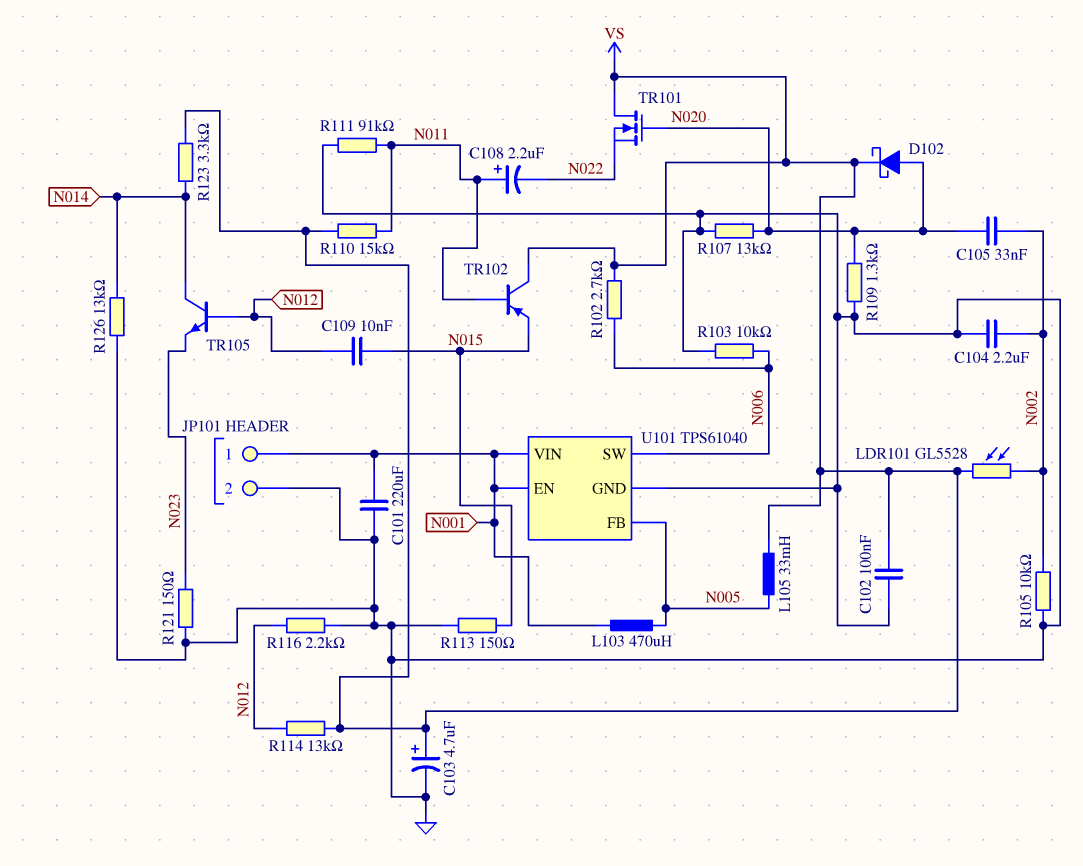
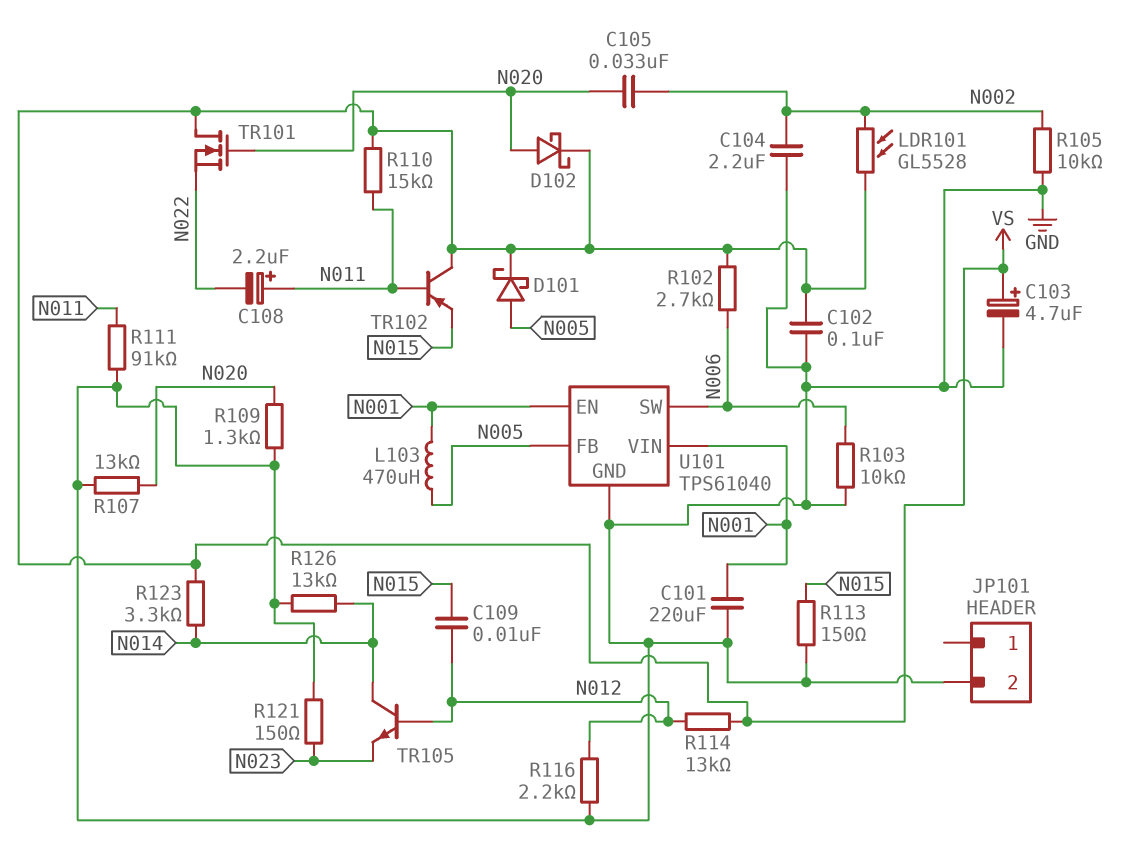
D101: none -> schottky (A N005, K VS)
JP101 pin 1: N001 -> none
L105: 33mH (N005, VS) -> none

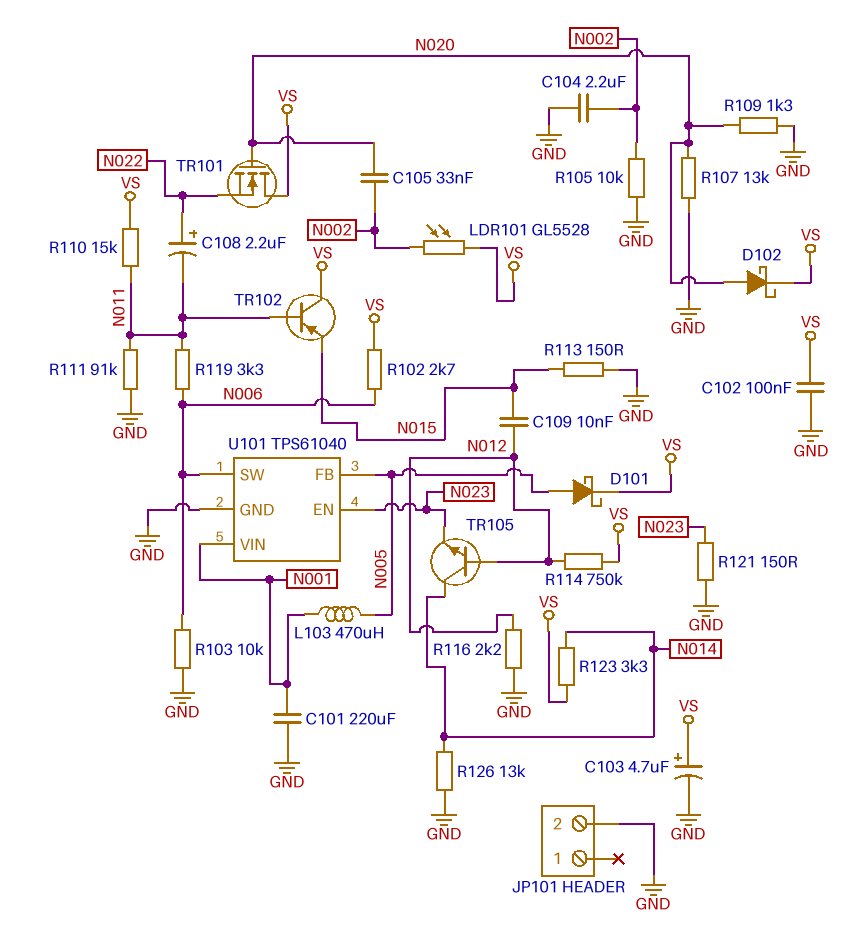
C108: 2.2uF (plus N011, minus N022) -> 2.2uF (plus N022, minus N011)
R114: 13k (N012, VS) -> 750k (N012, VS)
R119: none -> 3.3k (N006, N011)
U101 pin EN: N001 -> N023

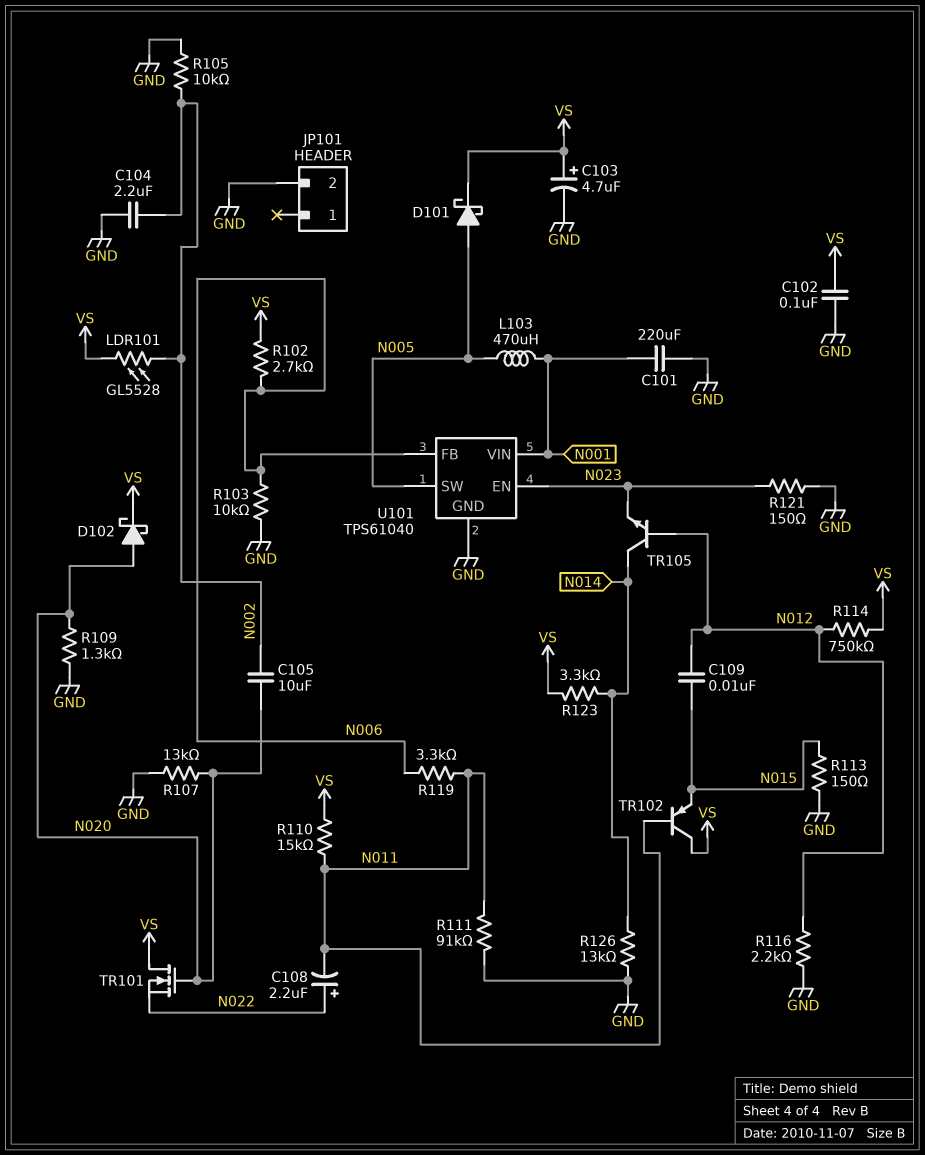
C105: 33nF (N002, N020) -> 10uF (N002, N020)
U101 pin FB: N005 -> N006
U101 pin SW: N006 -> N005

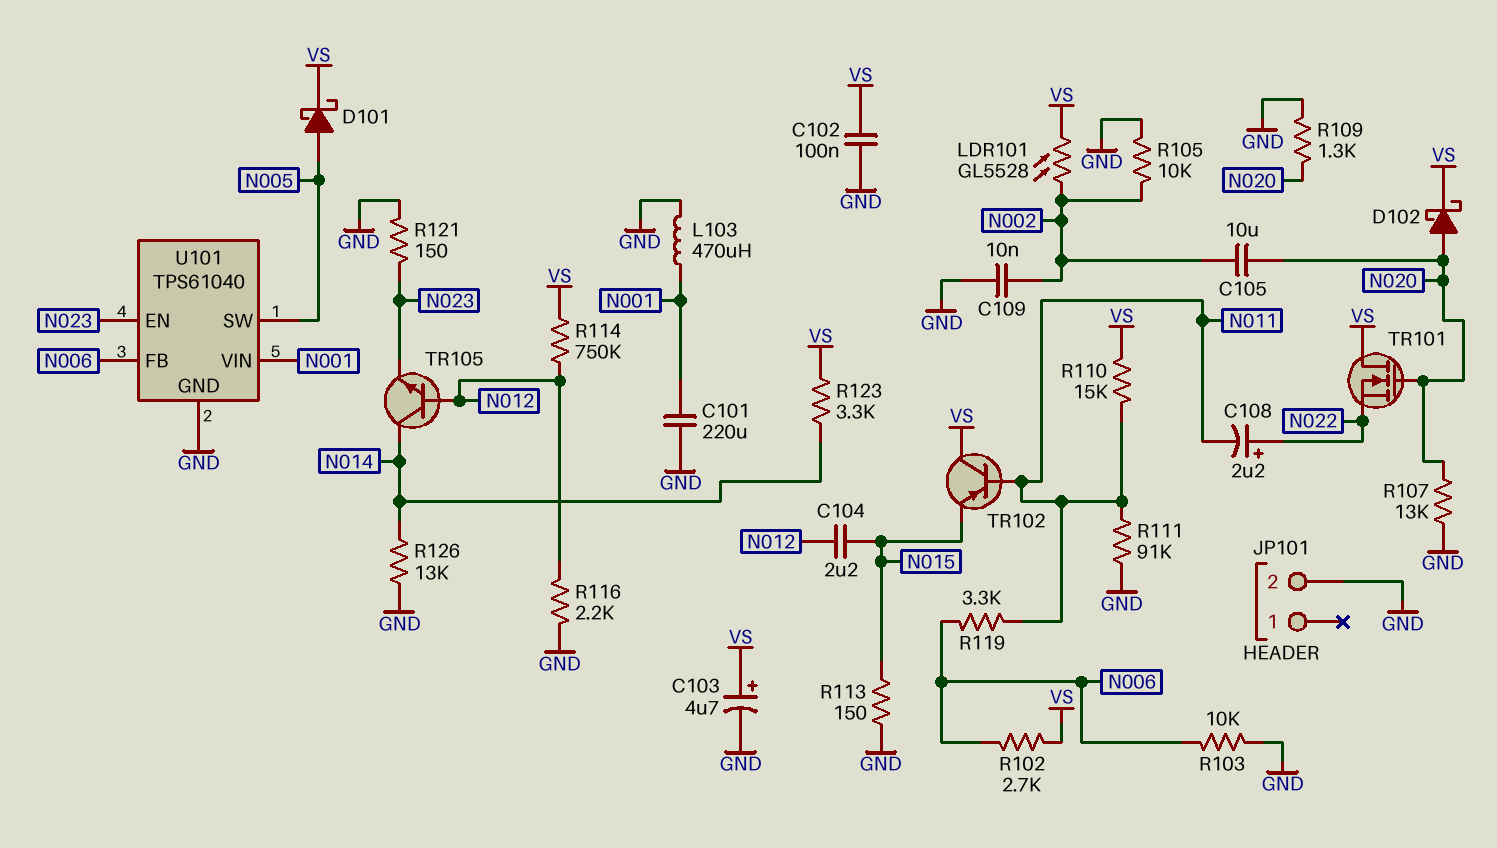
C104: 2.2uF (GND, N002) -> 2.2uF (N012, N015)
C109: 10nF (N012, N015) -> 10nF (GND, N002)
L103: 470uH (N001, N005) -> 470uH (GND, N001)

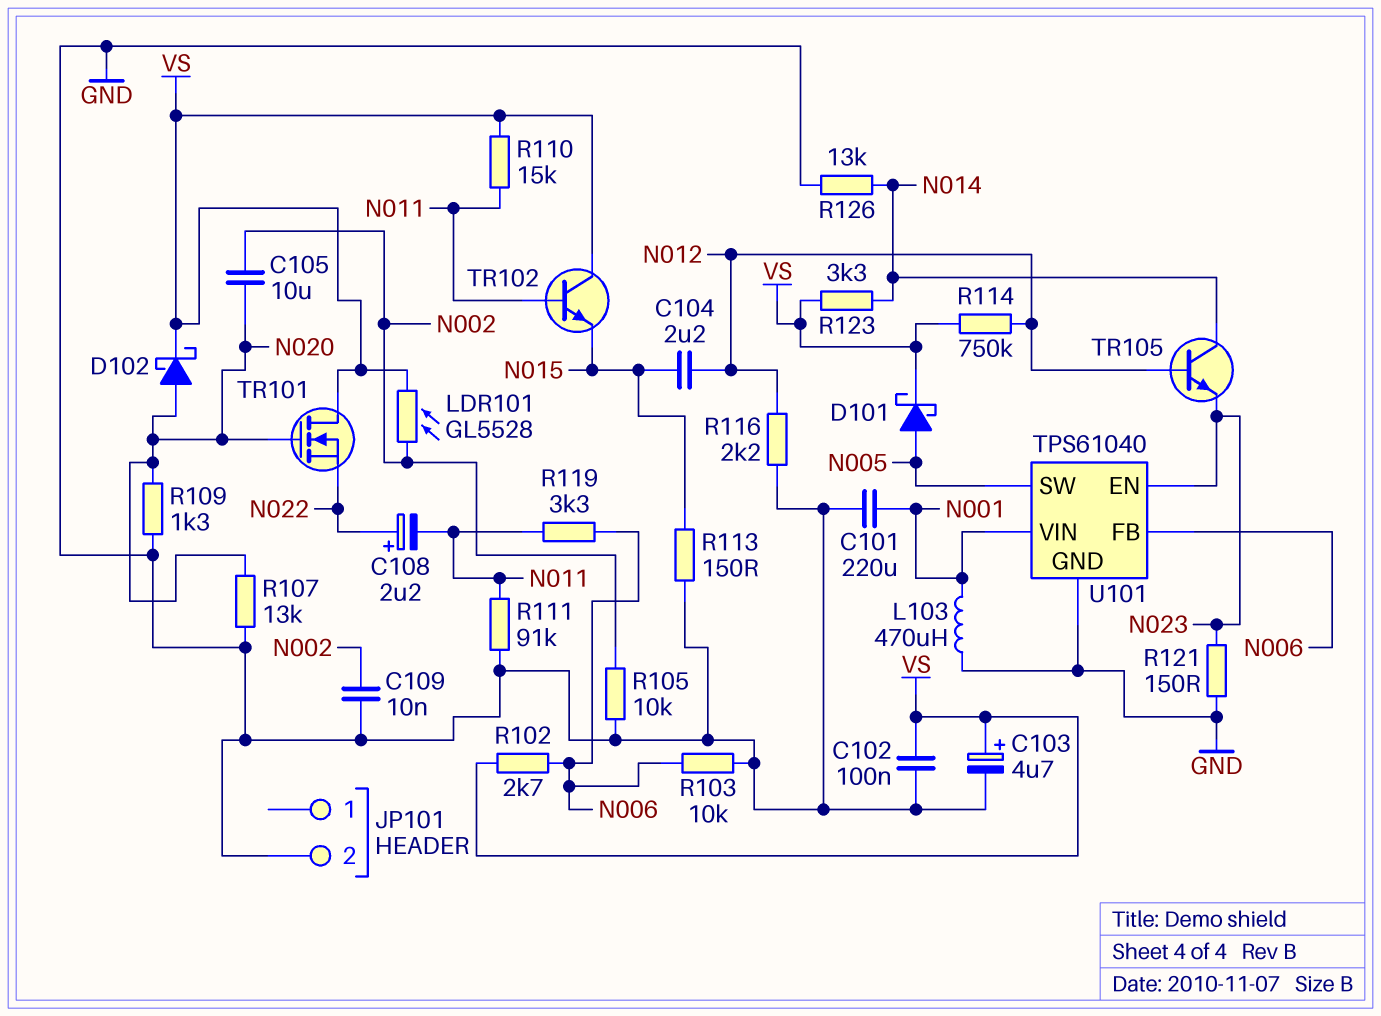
TR102: PNP (B N011, C VS, E N015) -> NPN (B N011, C VS, E N015)

